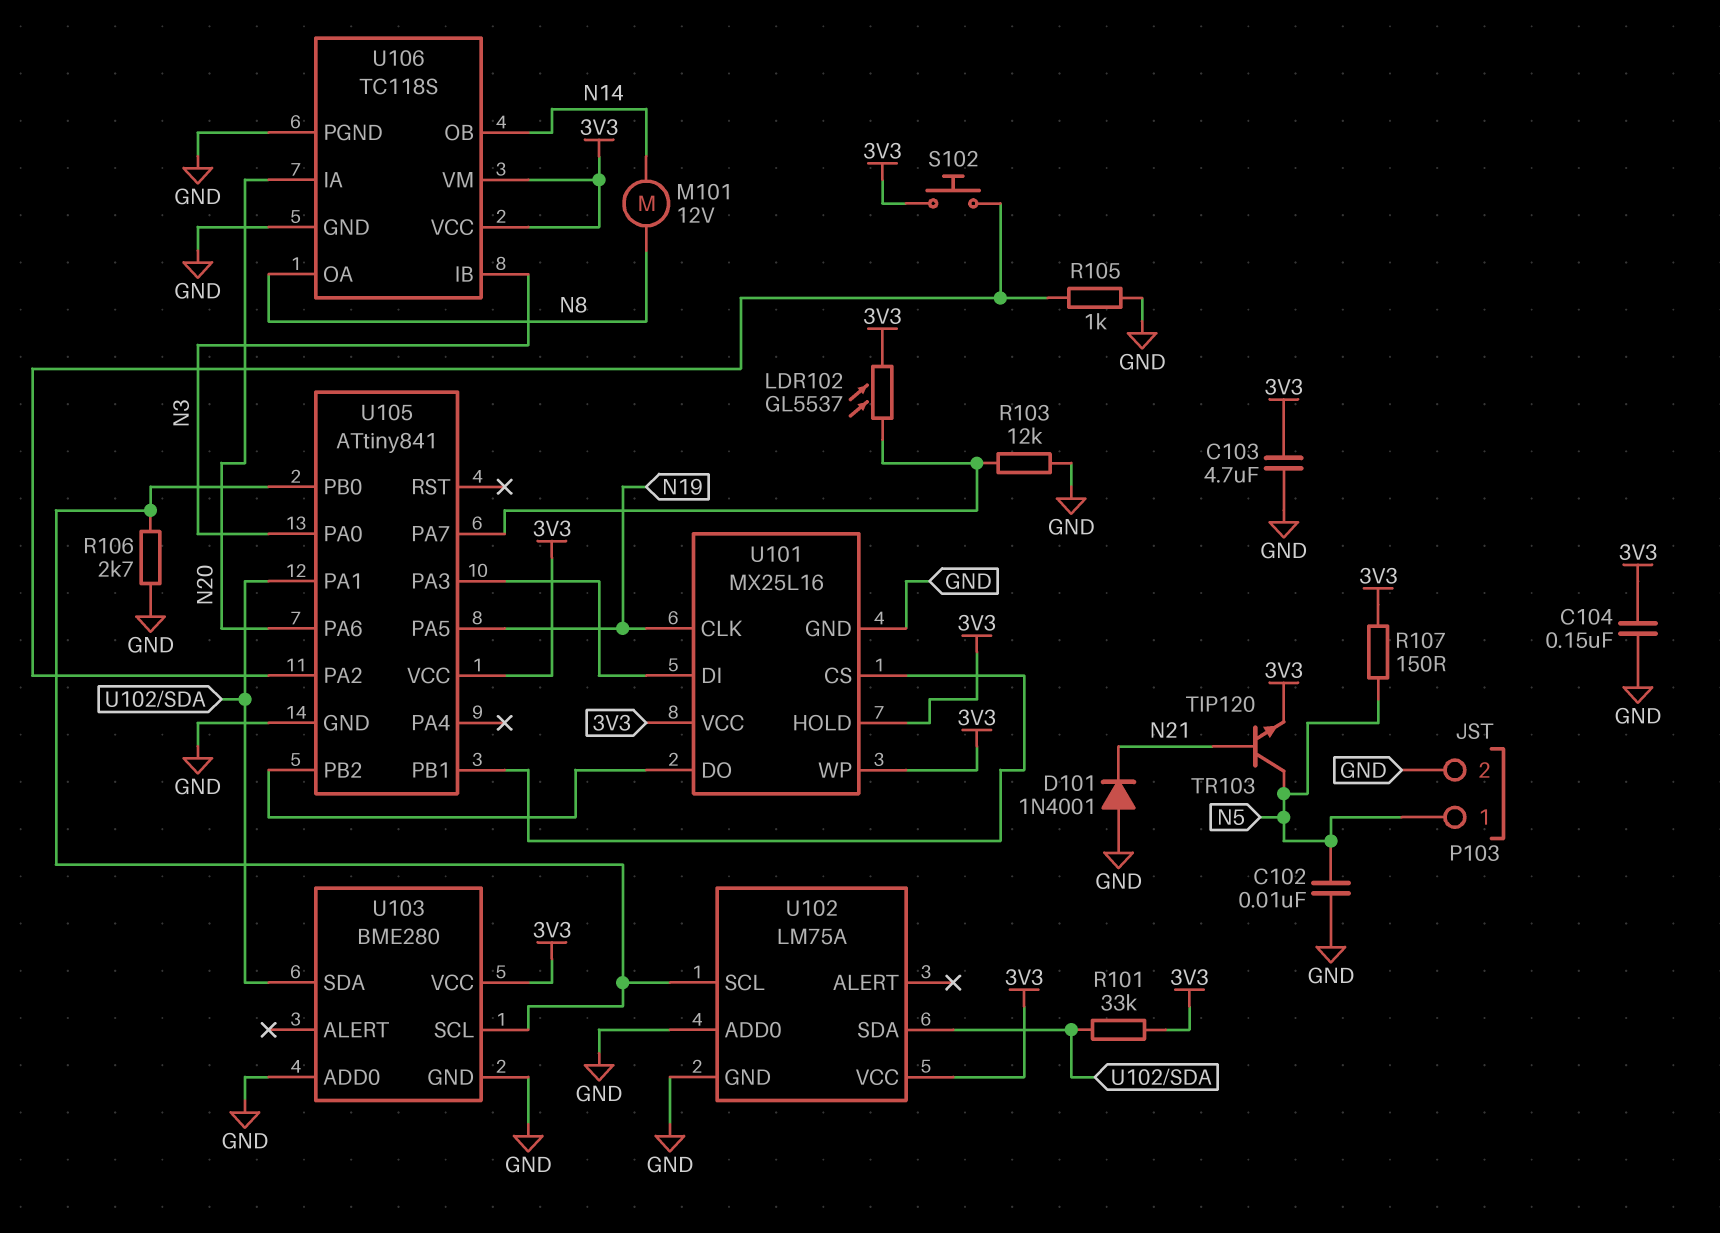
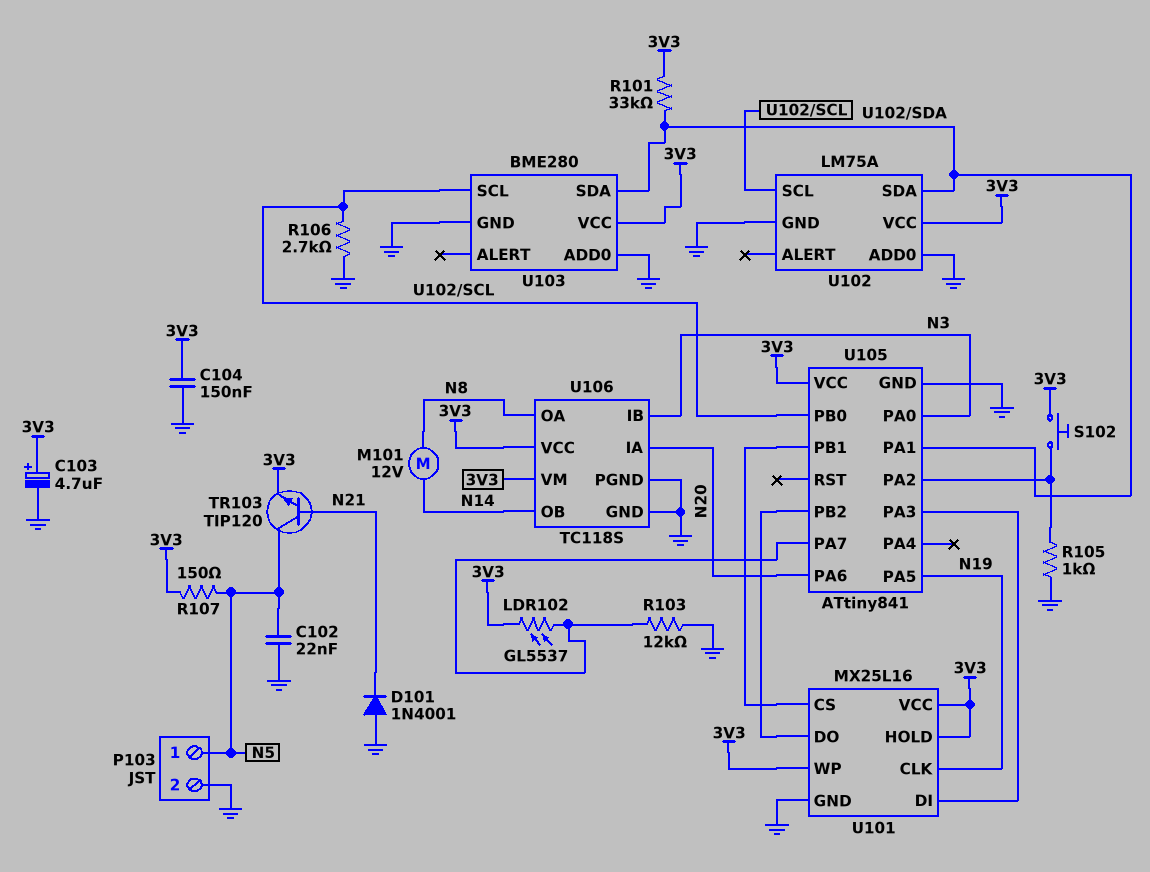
C102: 10nF (GND, N5) -> 22nF (GND, N5)
C103: 4.7uF (3V3, GND) -> 4.7uF (plus 3V3, minus GND)

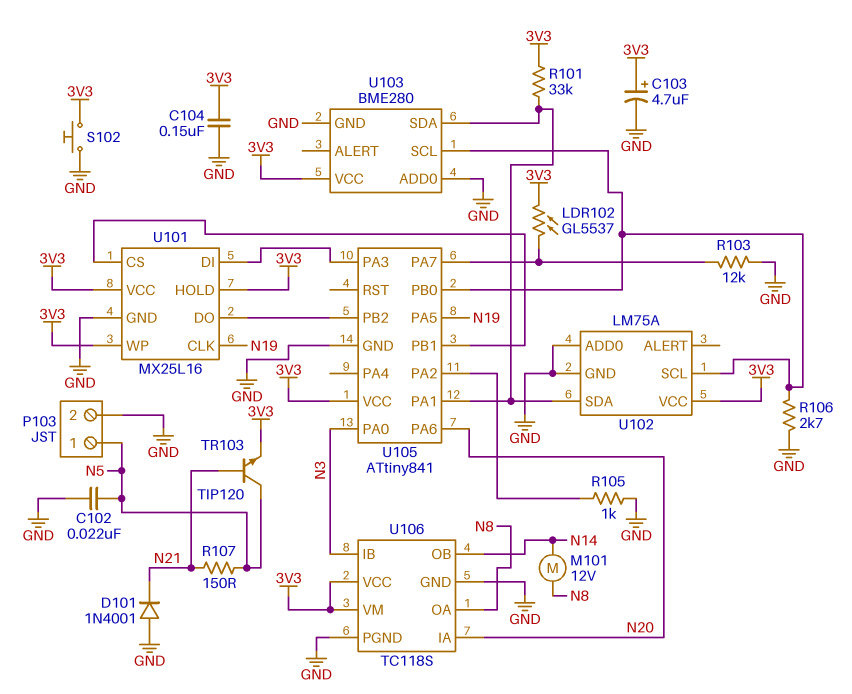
R107: 150 (3V3, N5) -> 150 (N5, N21)
S102: button (3V3, U105/PA2) -> button (3V3, GND)

